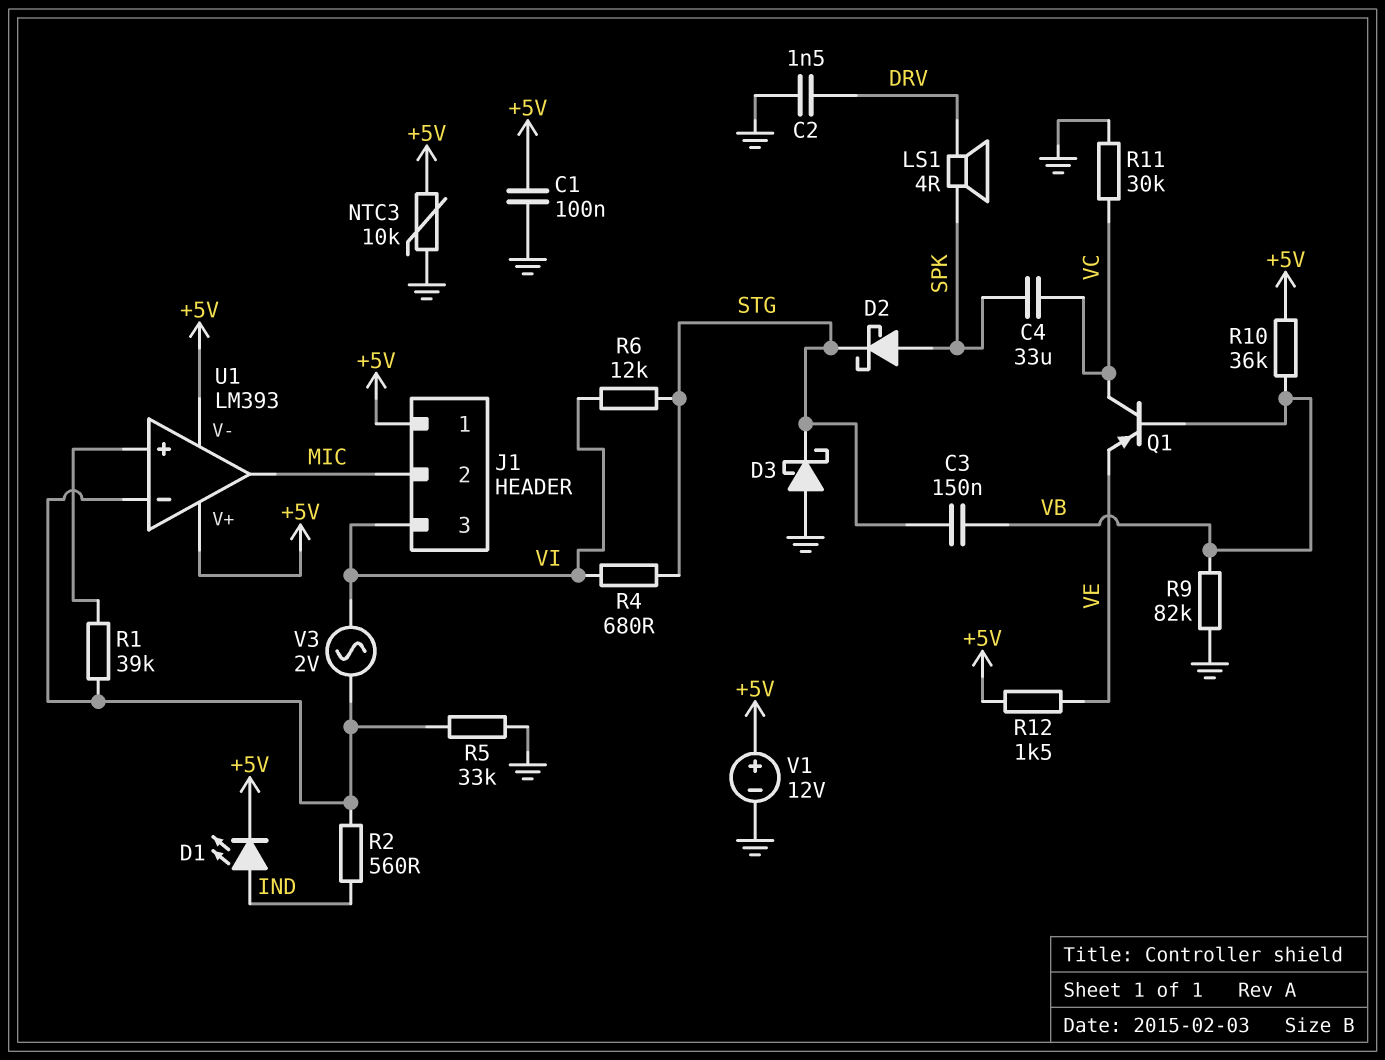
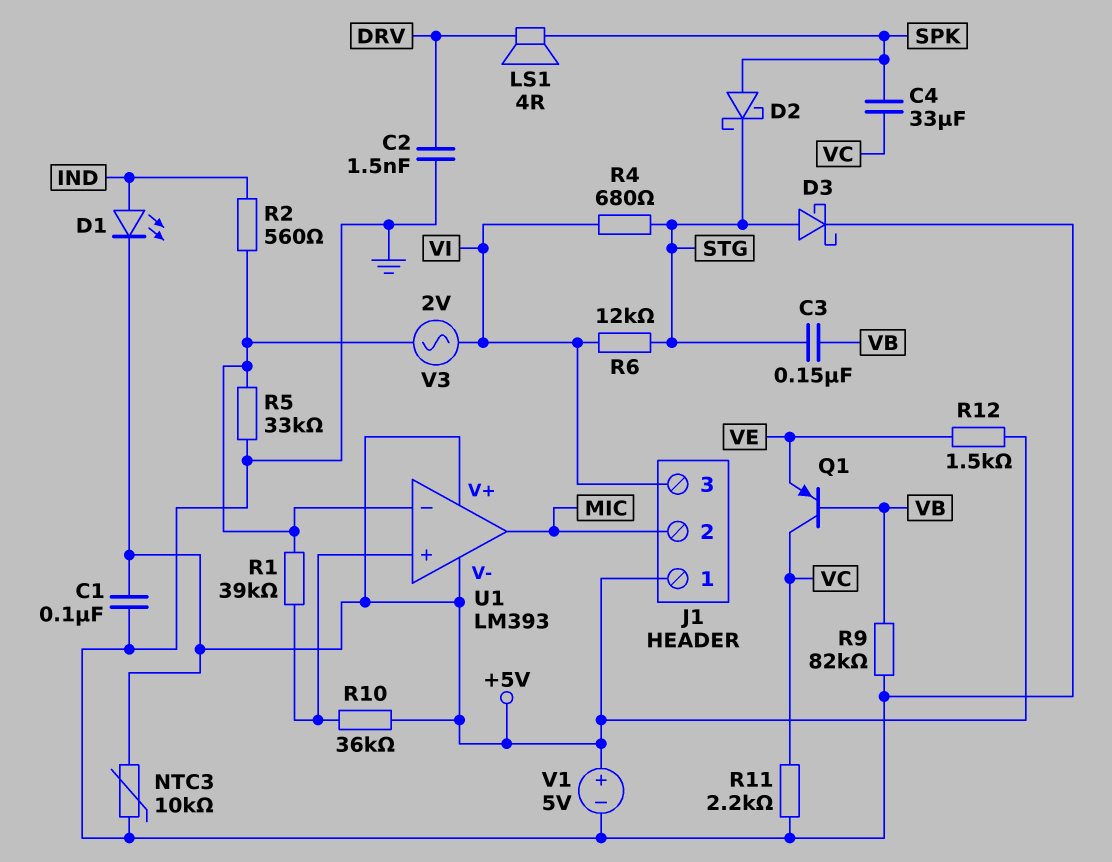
D3: schottky (A GND, K STG) -> schottky (A STG, K GND)
R10: 36k (+5V, VB) -> 36k (+5V, U1/in+)
R11: 30k (GND, VC) -> 2.2k (GND, VC)
V1: 12V (plus +5V, minus GND) -> 5V (plus +5V, minus GND)

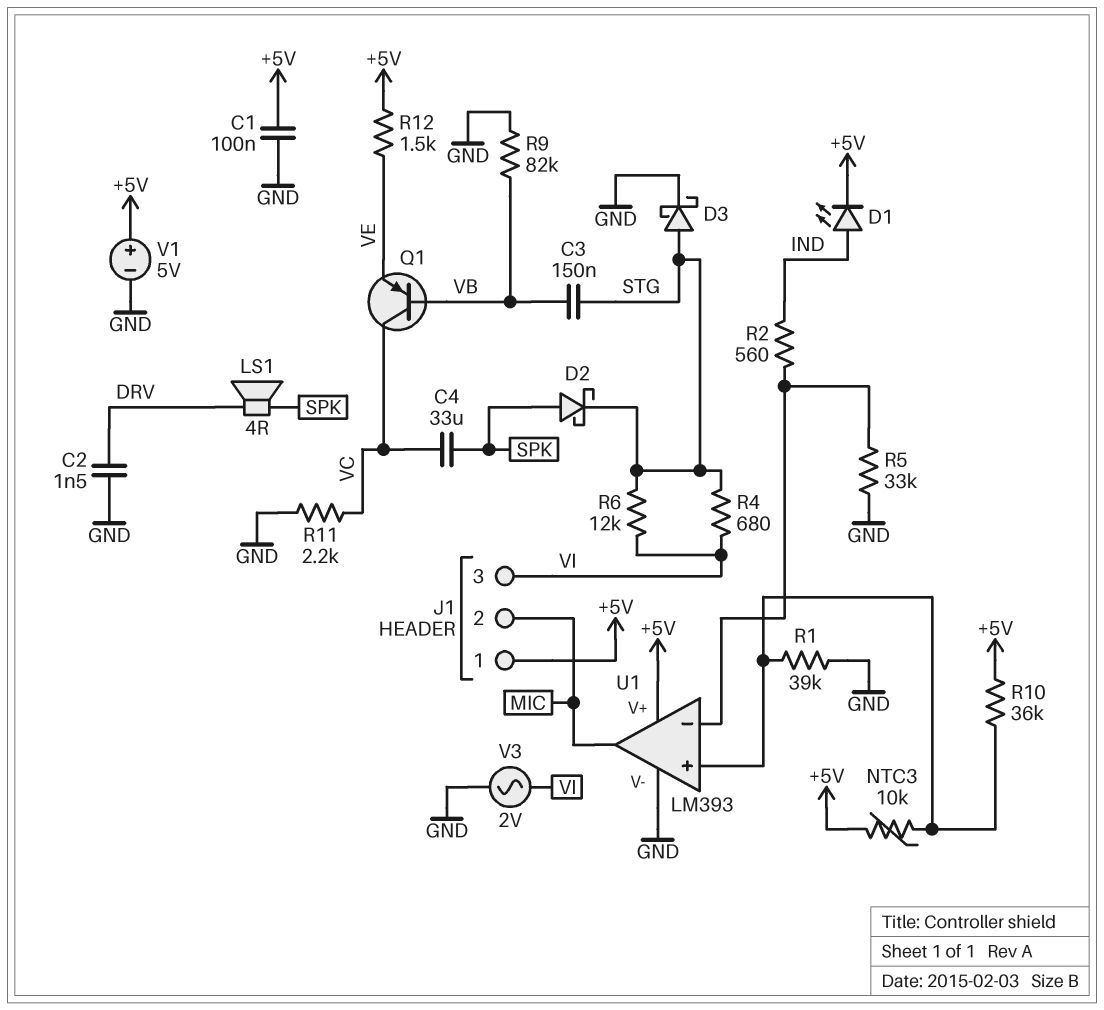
NTC3: 10k (+5V, GND) -> 10k (+5V, U1/in+)
R1: 39k (U1/in+, U1/in-) -> 39k (GND, U1/in+)
U1 pin V-: +5V -> GND
V3: AC 2V (U1/in-, VI) -> AC 2V (GND, VI)

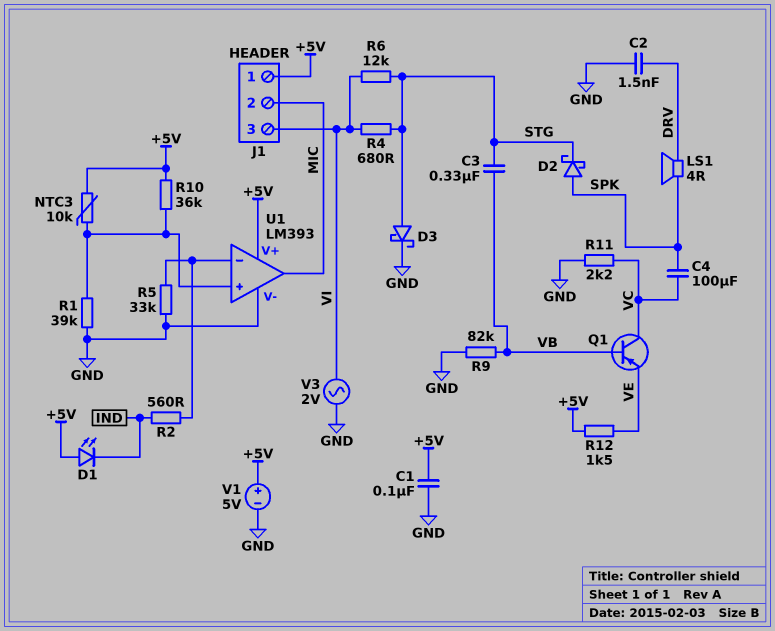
C3: 150nF (STG, VB) -> 330nF (STG, VB)
C4: 33uF (SPK, VC) -> 100uF (SPK, VC)
D1: LED (A IND, K +5V) -> LED (A +5V, K IND)

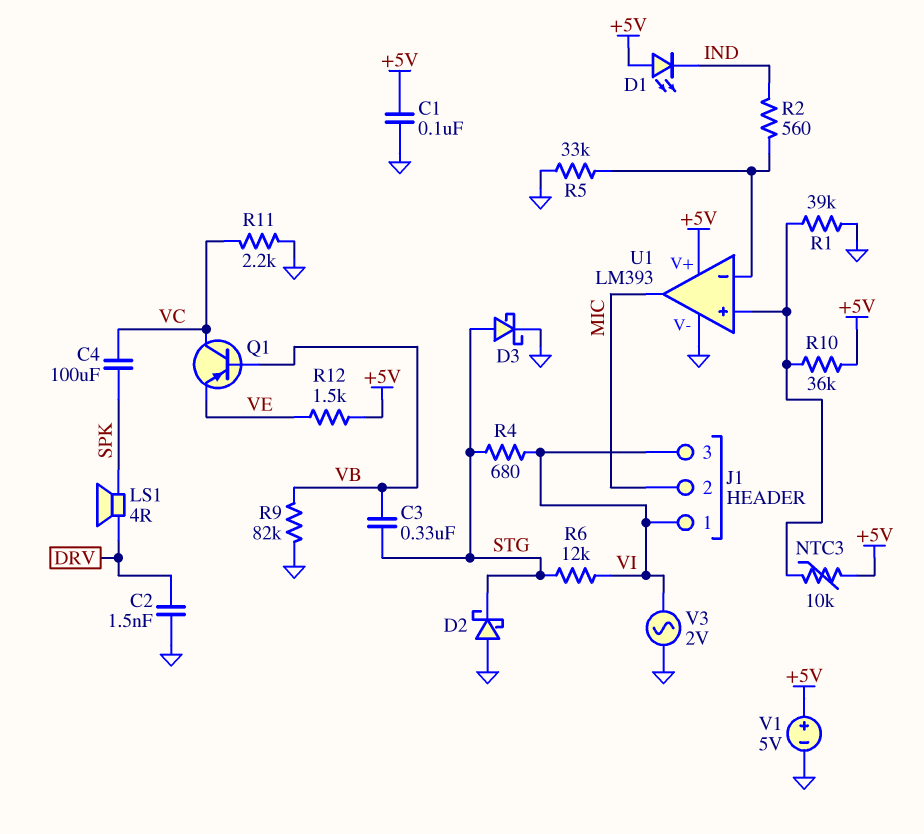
D2: schottky (A SPK, K STG) -> schottky (A GND, K STG)
J1 pin 1: +5V -> VI

